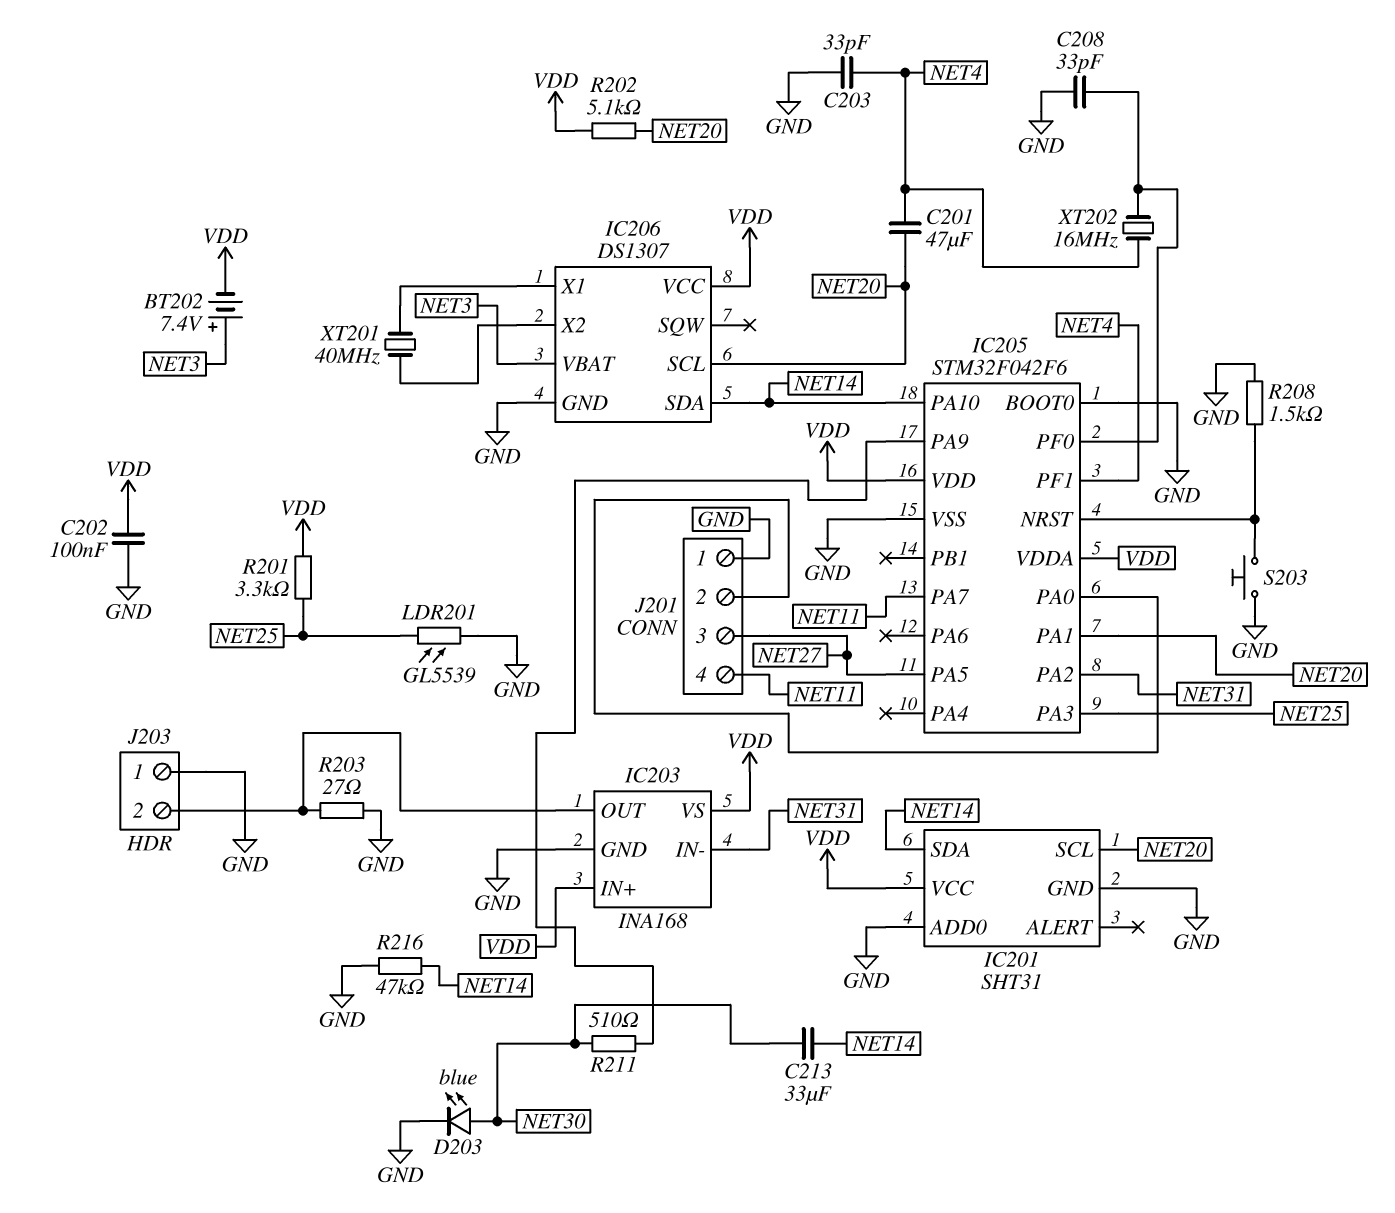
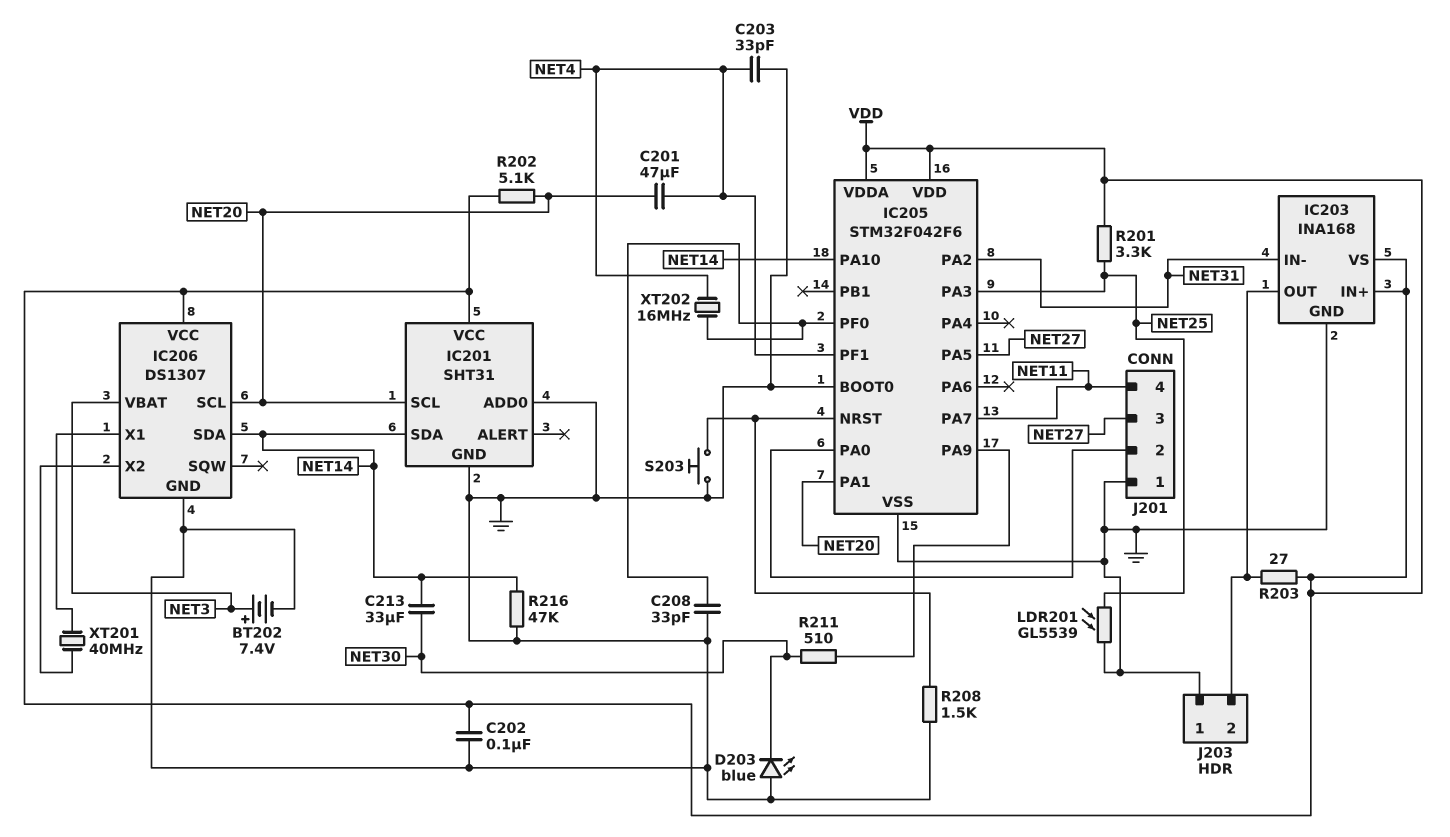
BT202: 7.4V (plus NET3, minus VDD) -> 7.4V (plus NET3, minus GND)
D203: LED blue (A NET30, K GND) -> LED blue (A GND, K NET30)
R203: 27 (GND, IC203/OUT) -> 27 (IC203/OUT, VDD)

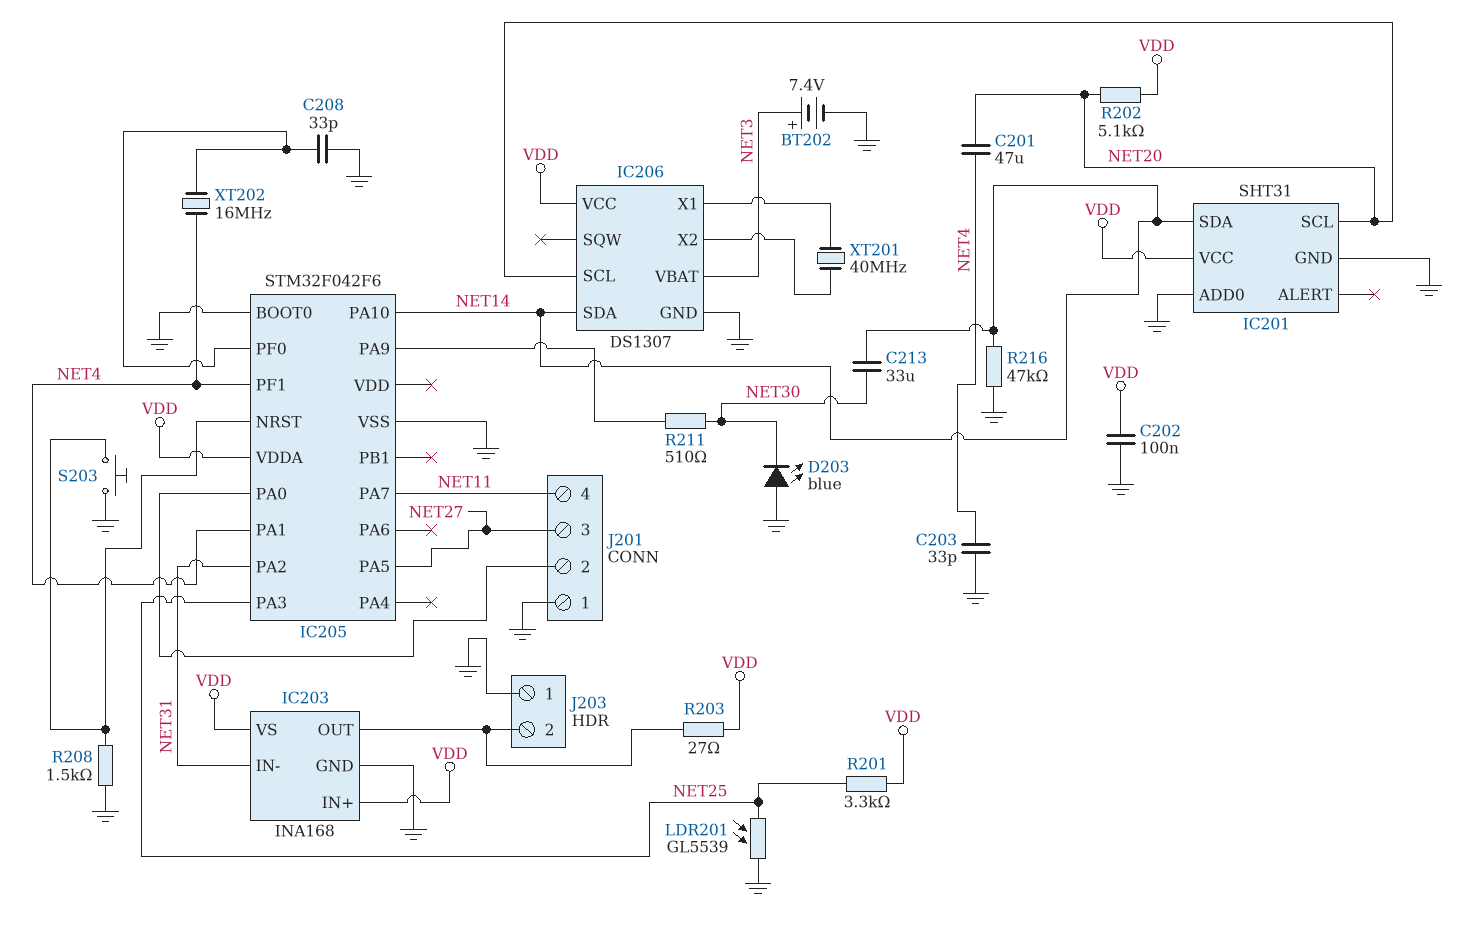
IC205 pin PA1: NET20 -> NET4
IC205 pin VDD: VDD -> none

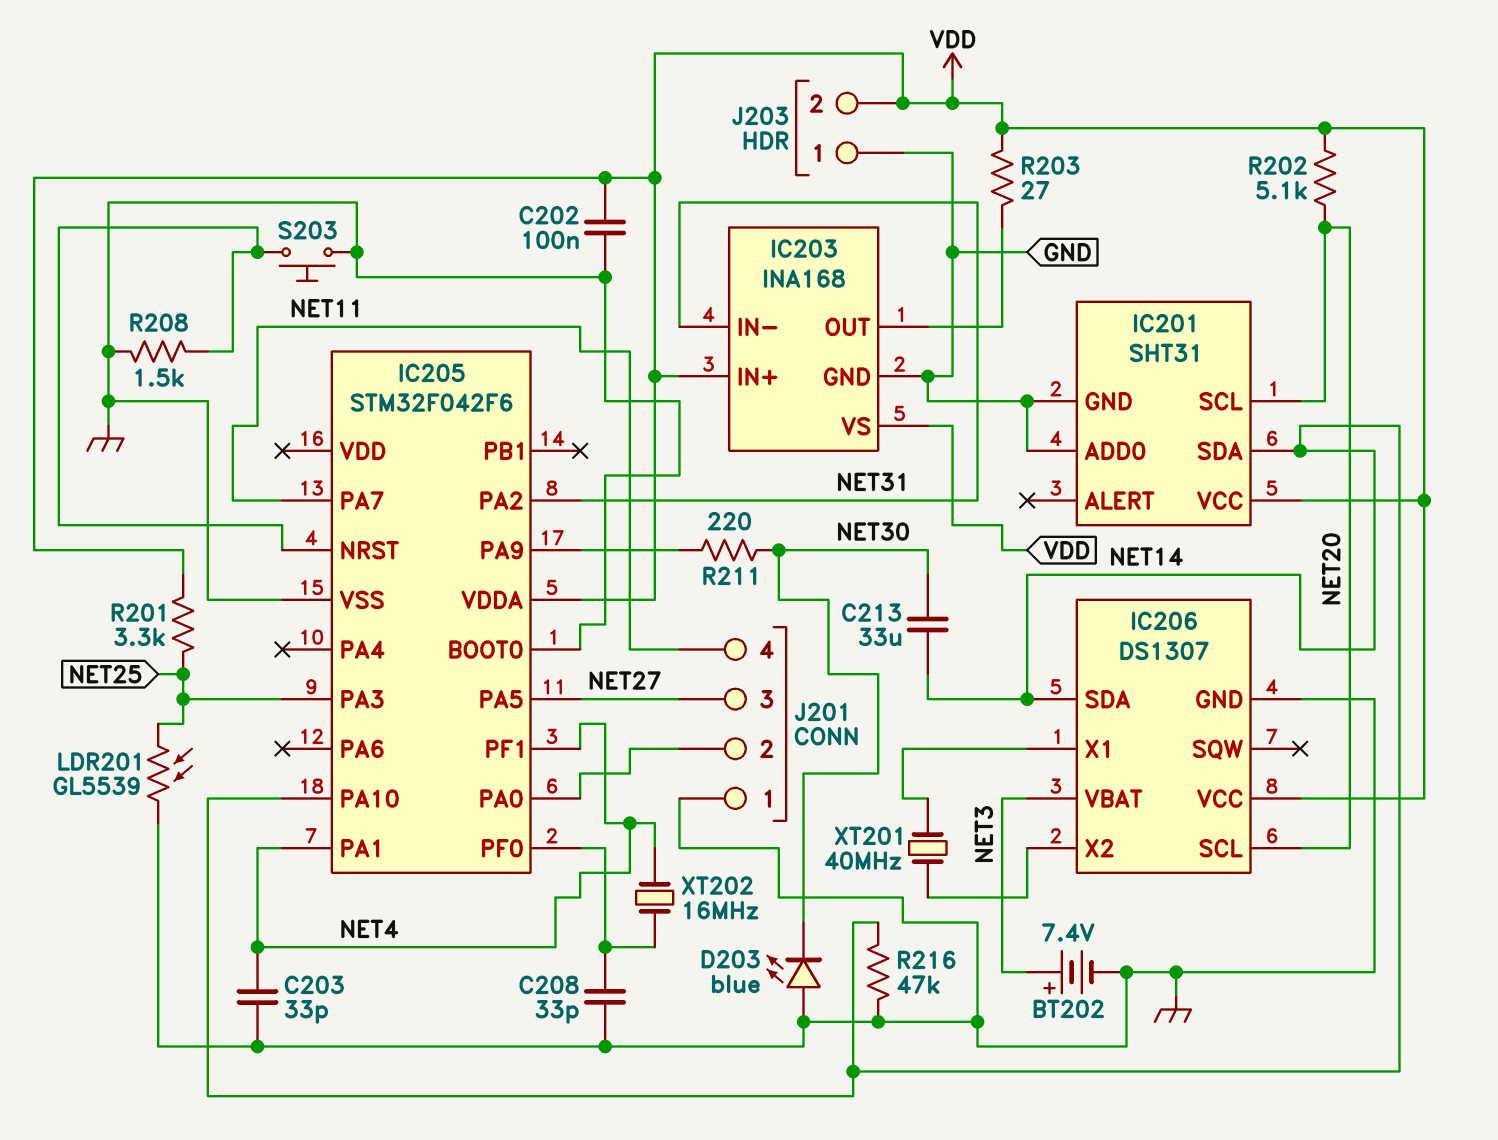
C201: 47uF (NET4, NET20) -> none
J203 pin 2: IC203/OUT -> VDD
R211: 510 (IC205/PA9, NET30) -> 220 (IC205/PA9, NET30)

